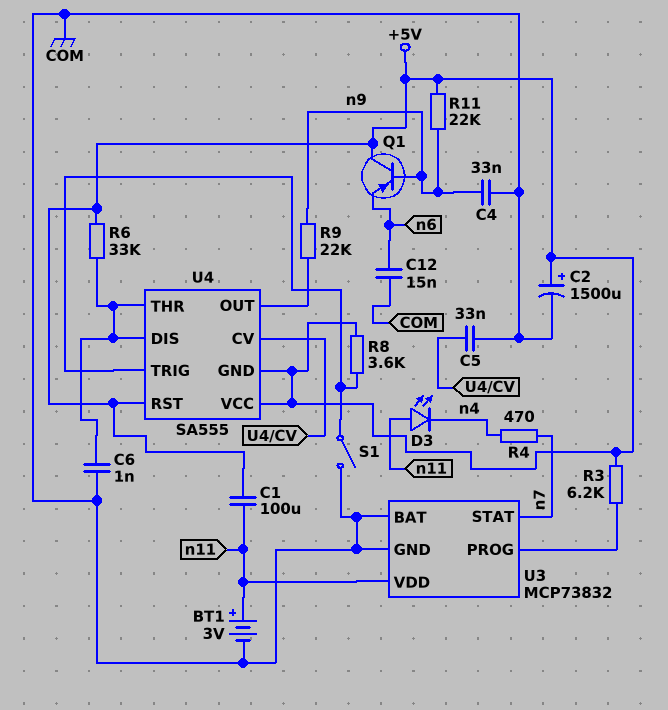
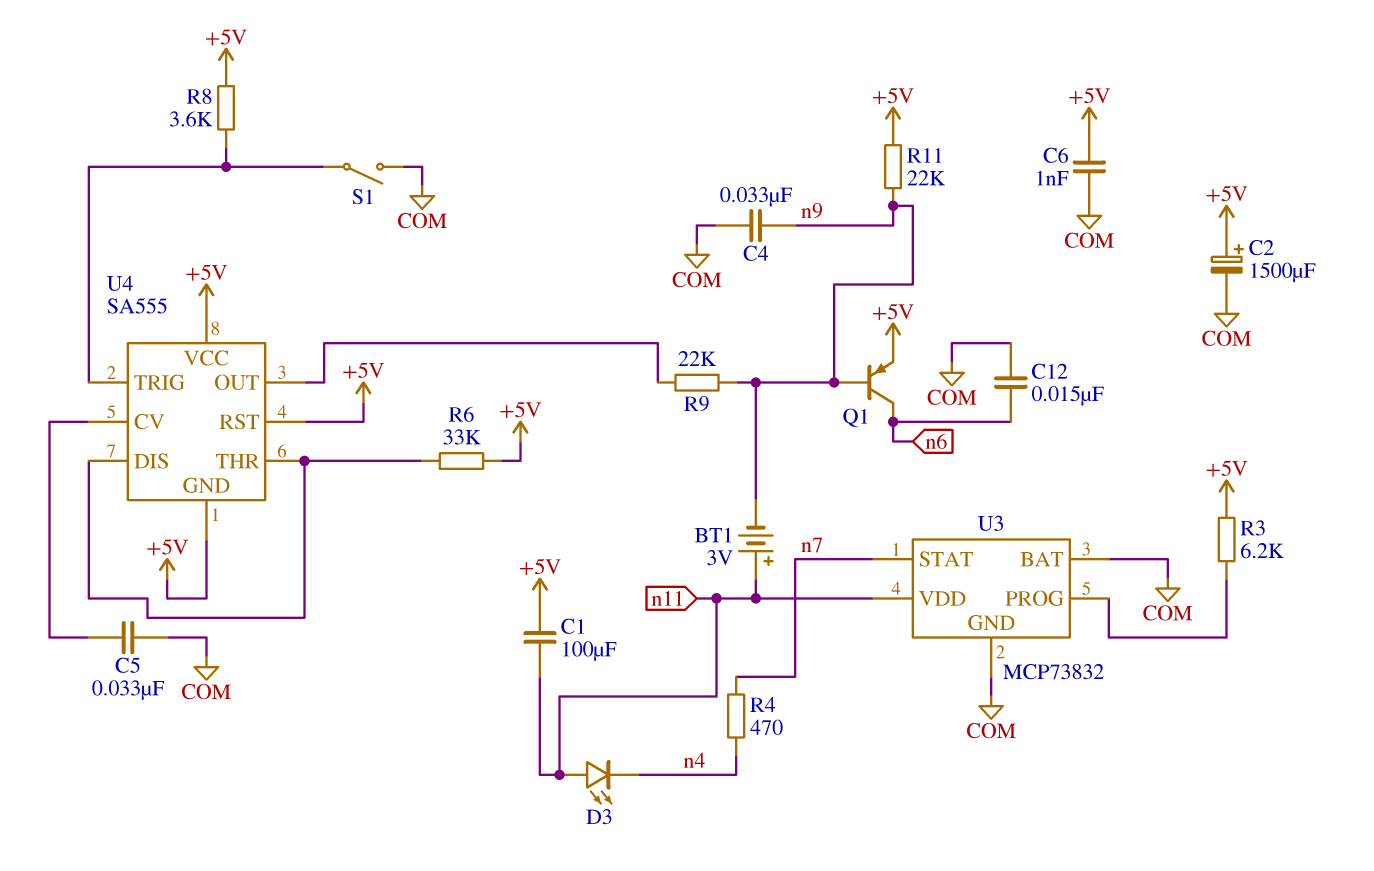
BT1: 3V (plus n11, minus COM) -> 3V (plus n11, minus n9)
C6: 1nF (COM, U4/DIS) -> 1nF (+5V, COM)
Q1: PNP (B n9, C +5V, E n6) -> PNP (B n9, C n6, E +5V)

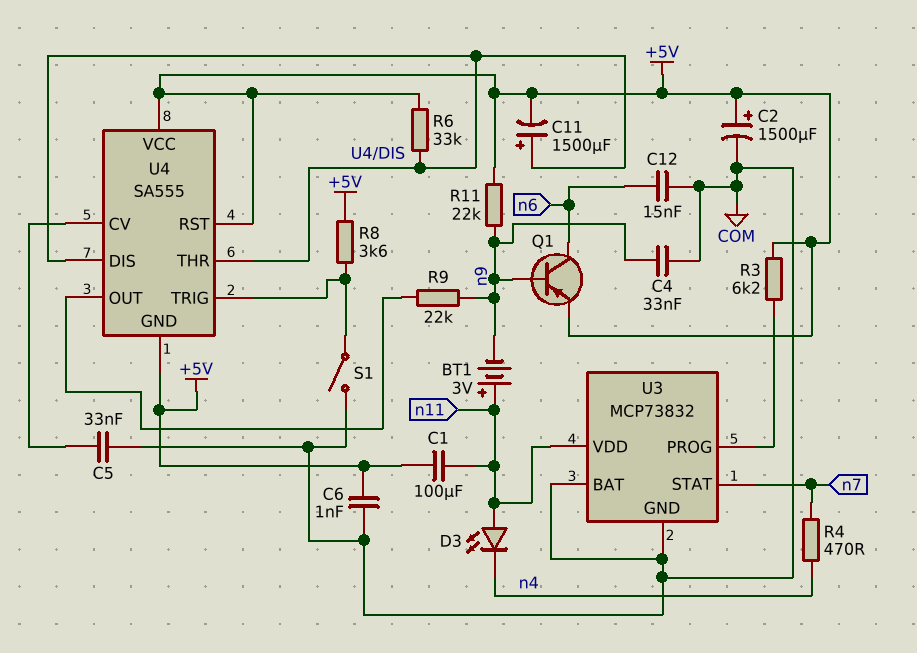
C11: none -> 1500uF (plus U4/DIS, minus +5V)

